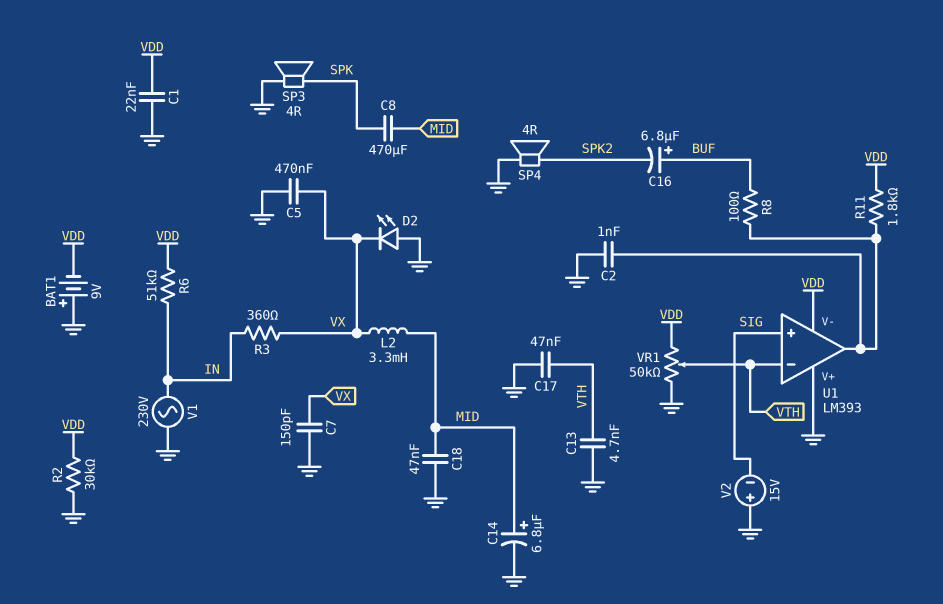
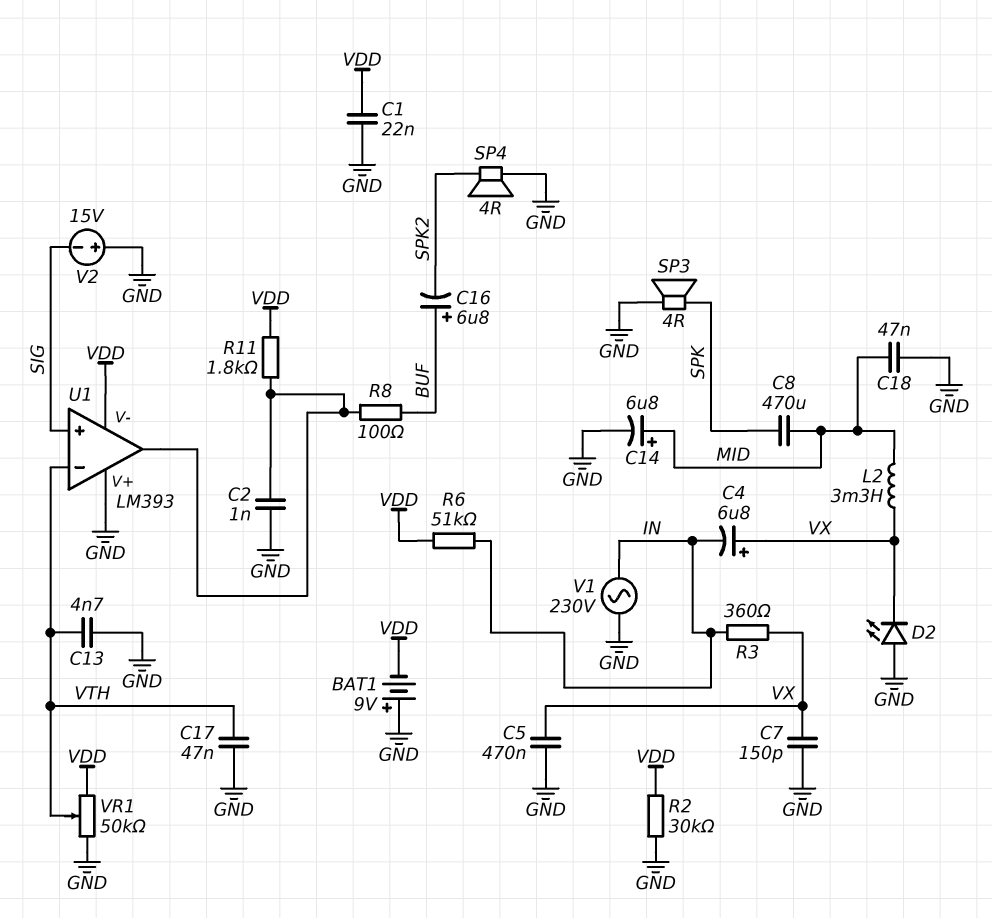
C4: none -> 6.8uF (plus VX, minus IN)

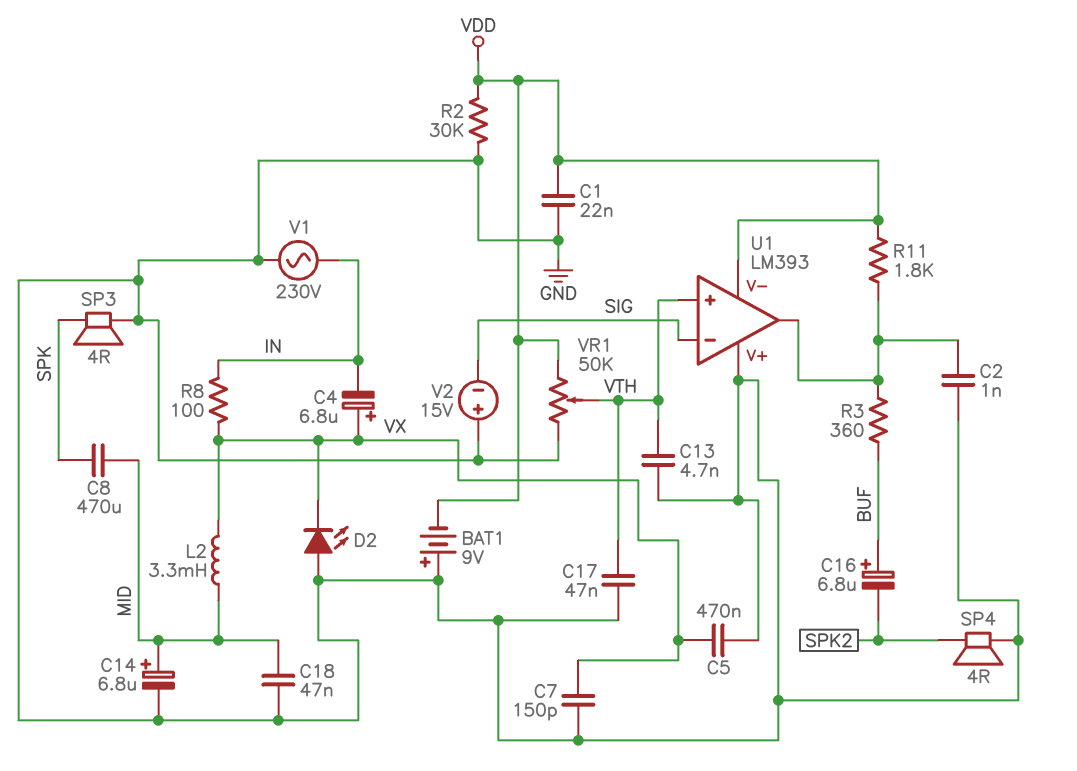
R3: 360 (IN, VX) -> 360 (BUF, U1/out)
R6: 51k (IN, VDD) -> none
R8: 100 (BUF, U1/out) -> 100 (IN, VX)
U1 pin in+: SIG -> VTH
U1 pin in-: VTH -> SIG

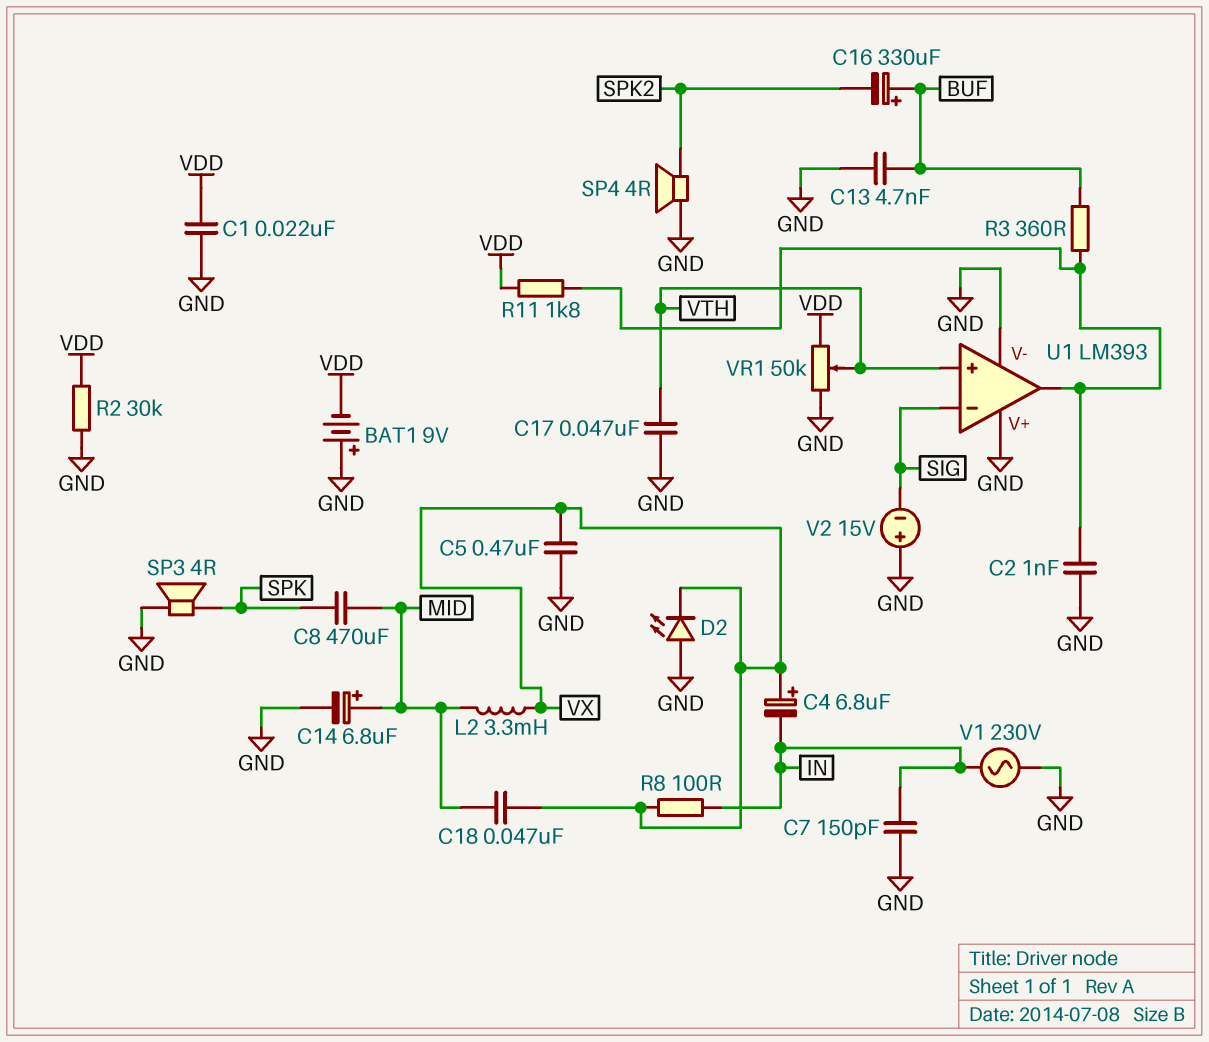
C7: 150pF (GND, VX) -> 150pF (GND, IN)
C13: 4.7nF (GND, VTH) -> 4.7nF (BUF, GND)
C16: 6.8uF (plus BUF, minus SPK2) -> 330uF (plus BUF, minus SPK2)
C18: 47nF (GND, MID) -> 47nF (MID, VX)
U1 pin V-: VDD -> GND

